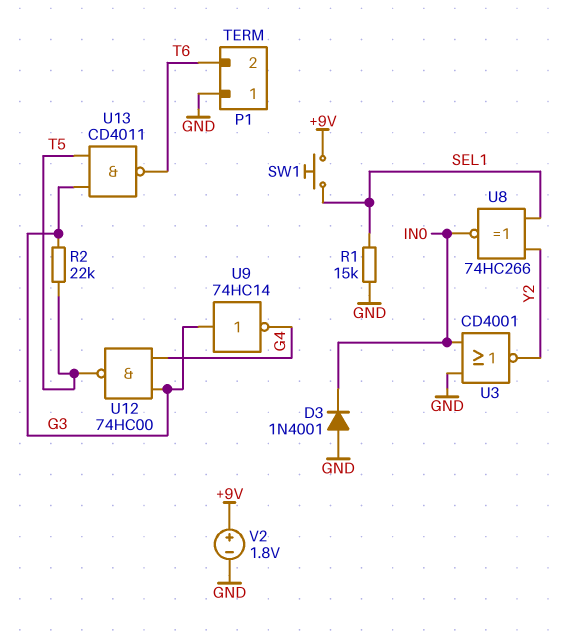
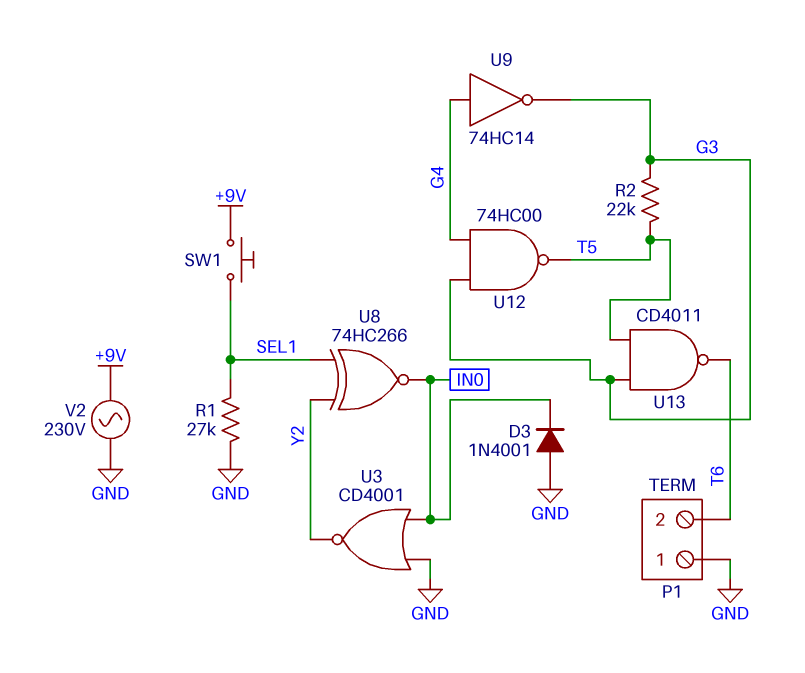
R1: 15k (GND, SEL1) -> 27k (GND, SEL1)
U9: NOT 74HC14 (in G3, out G4) -> NOT 74HC14 (in G4, out G3)
V2: 1.8V (plus +9V, minus GND) -> AC 230V (+9V, GND)

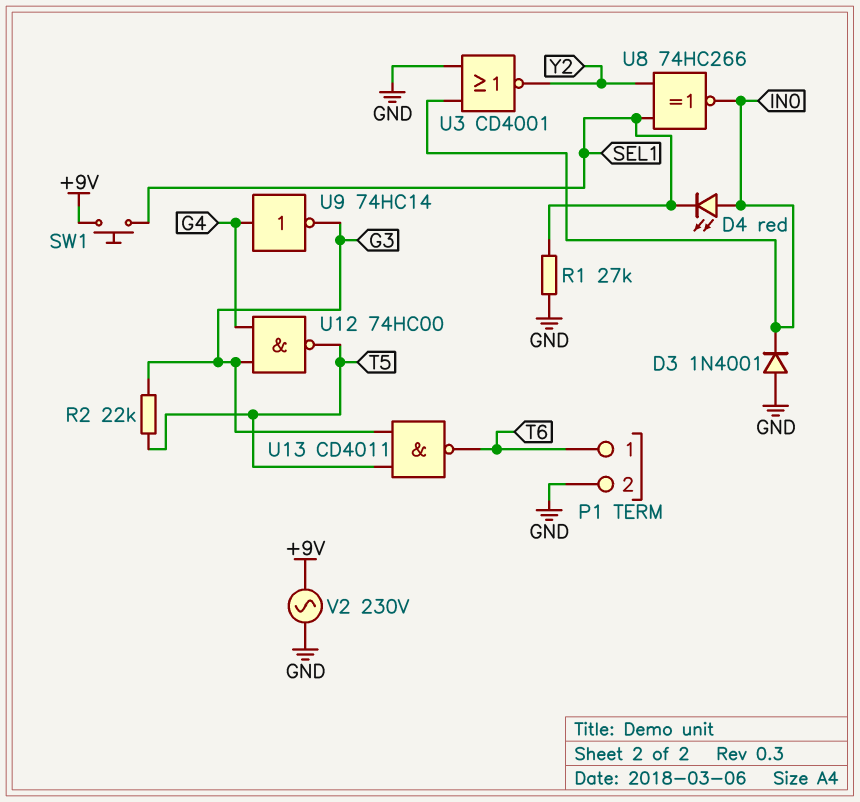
D4: none -> LED red (A IN0, K SEL1)
P1 pin 1: GND -> T6
P1 pin 2: T6 -> GND

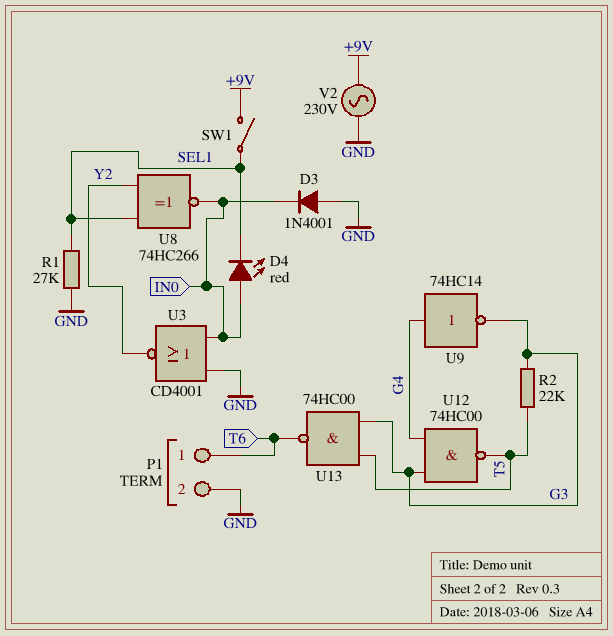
SW1: button (+9V, SEL1) -> switch (+9V, SEL1)
U13: NAND CD4011 (in G3, in T5, out T6) -> NAND 74HC00 (in G3, in T5, out T6)

